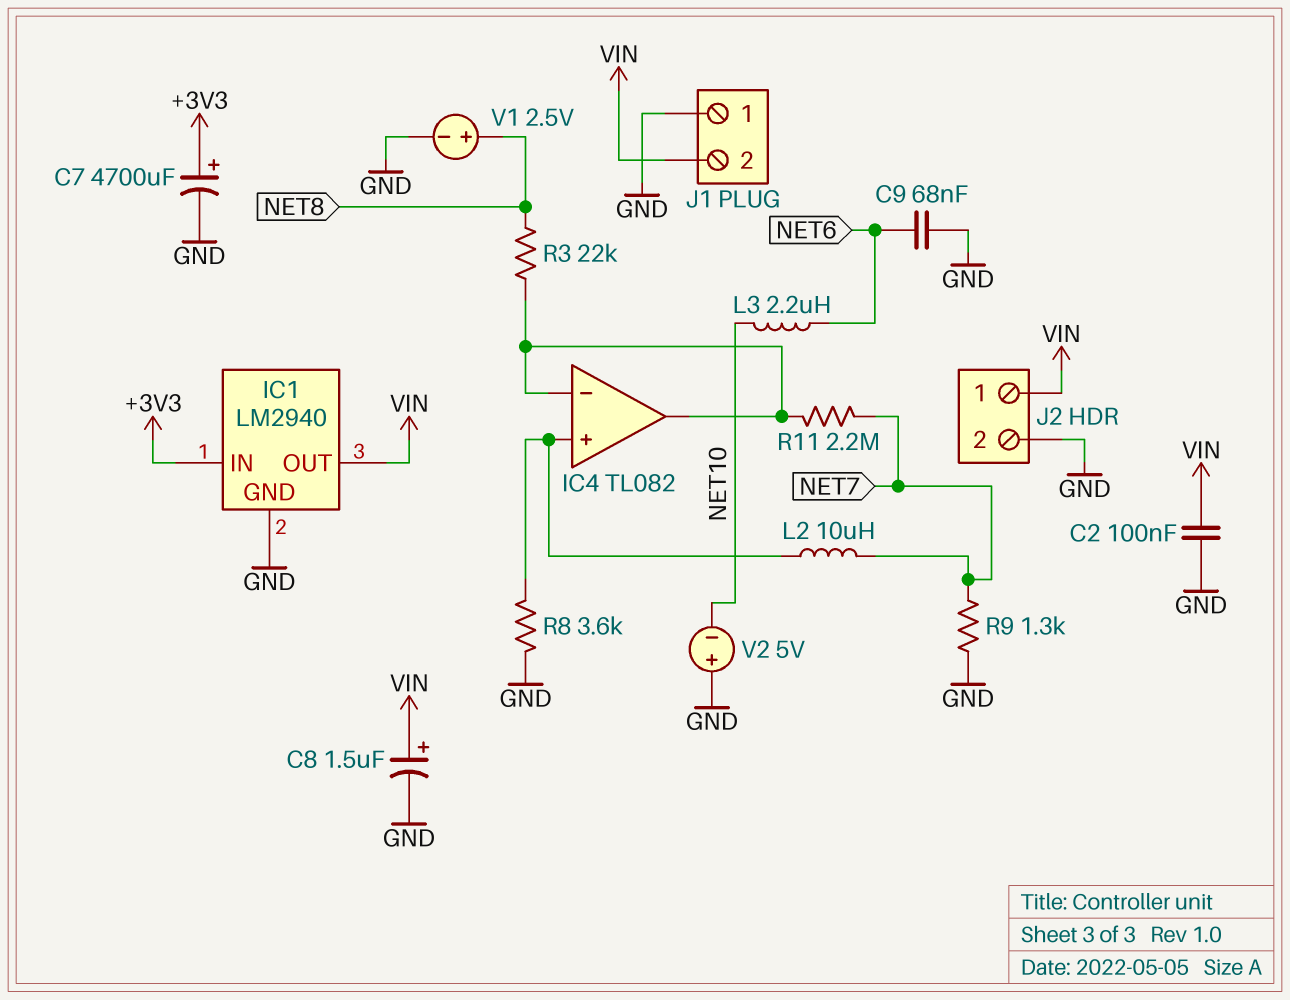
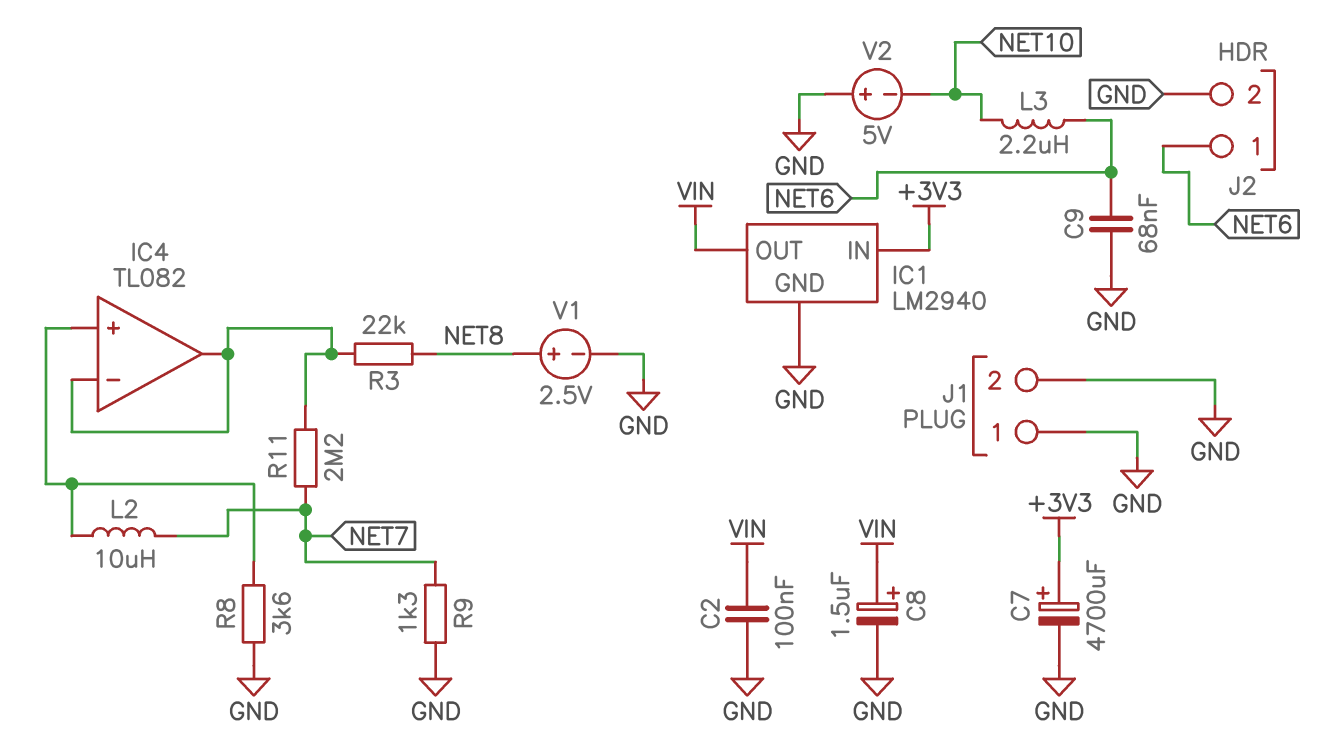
J1 pin 2: VIN -> GND
J2 pin 1: VIN -> NET6

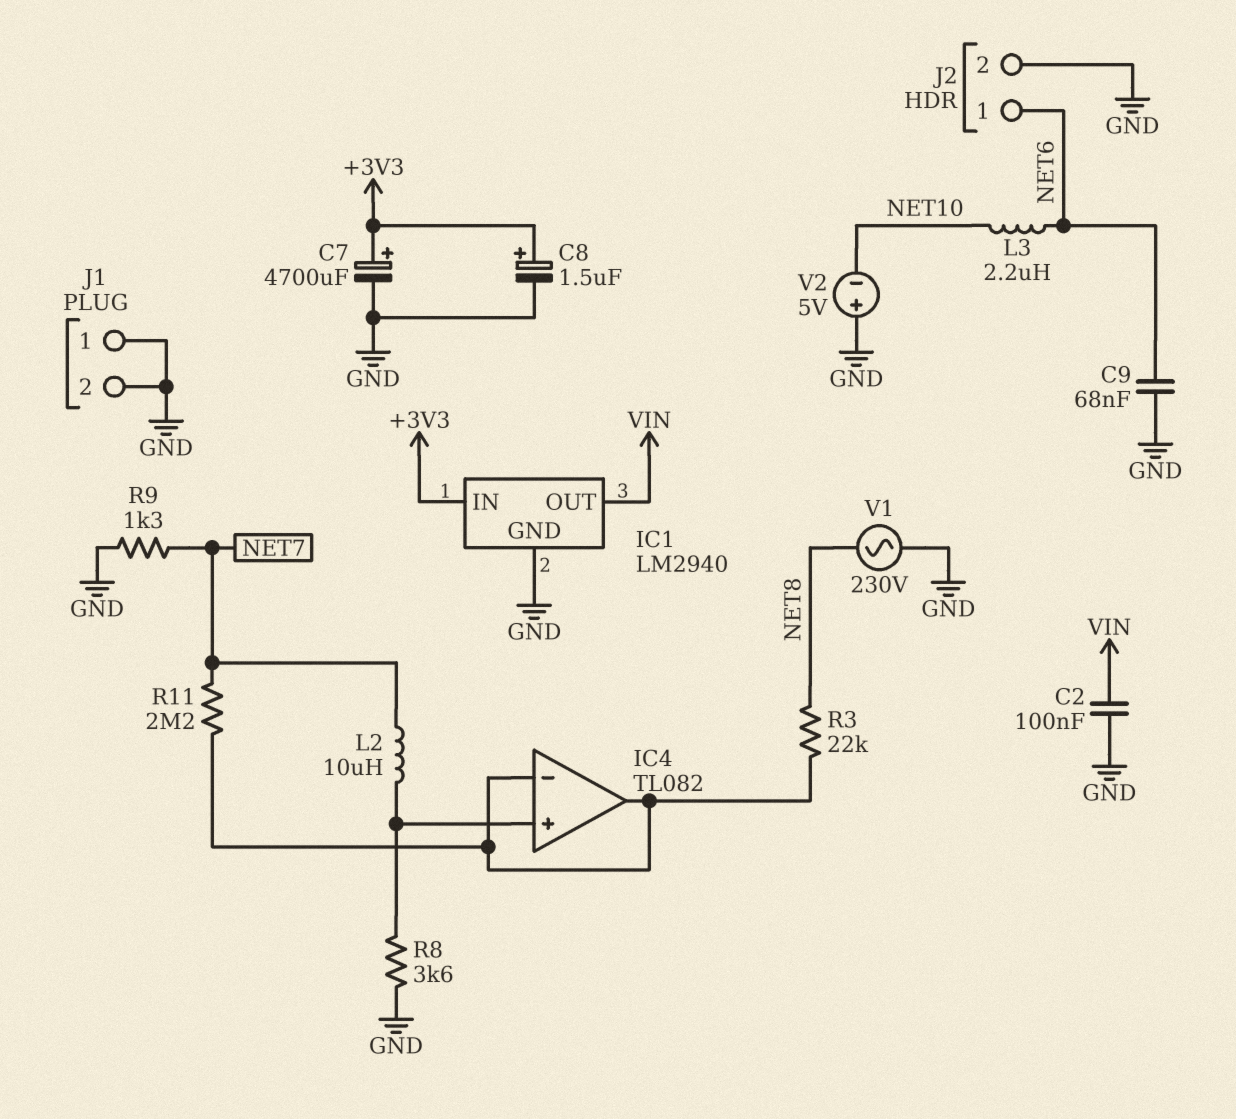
C8: 1.5uF (plus VIN, minus GND) -> 1.5uF (plus +3V3, minus GND)
V1: 2.5V (plus NET8, minus GND) -> AC 230V (GND, NET8)

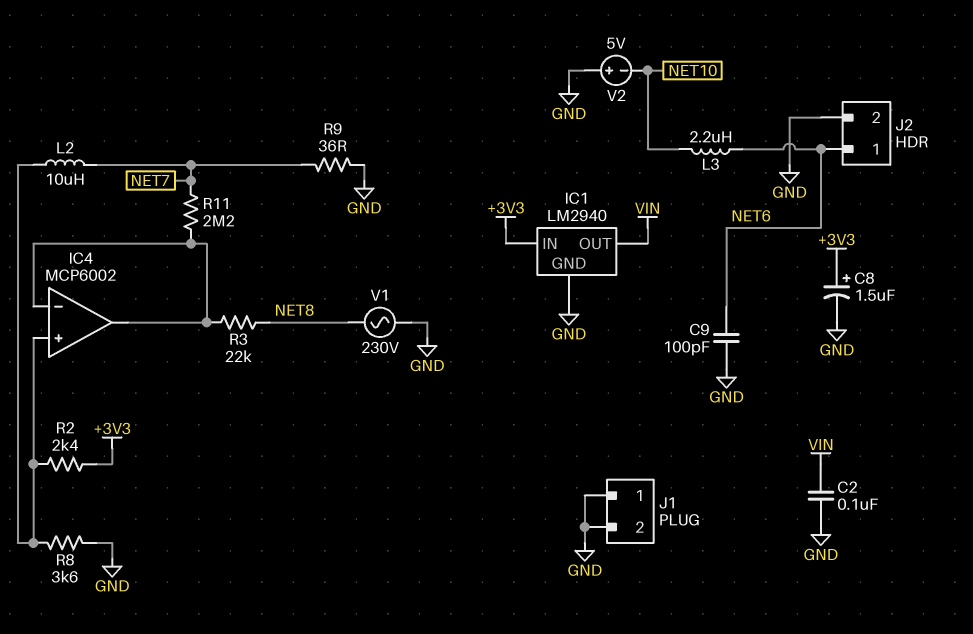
C7: 4700uF (plus +3V3, minus GND) -> none
C9: 68nF (GND, NET6) -> 100pF (GND, NET6)
IC4: TL082 -> MCP6002
R2: none -> 2.4k (+3V3, IC4/in+)
R9: 1.3k (GND, NET7) -> 36 (GND, NET7)

